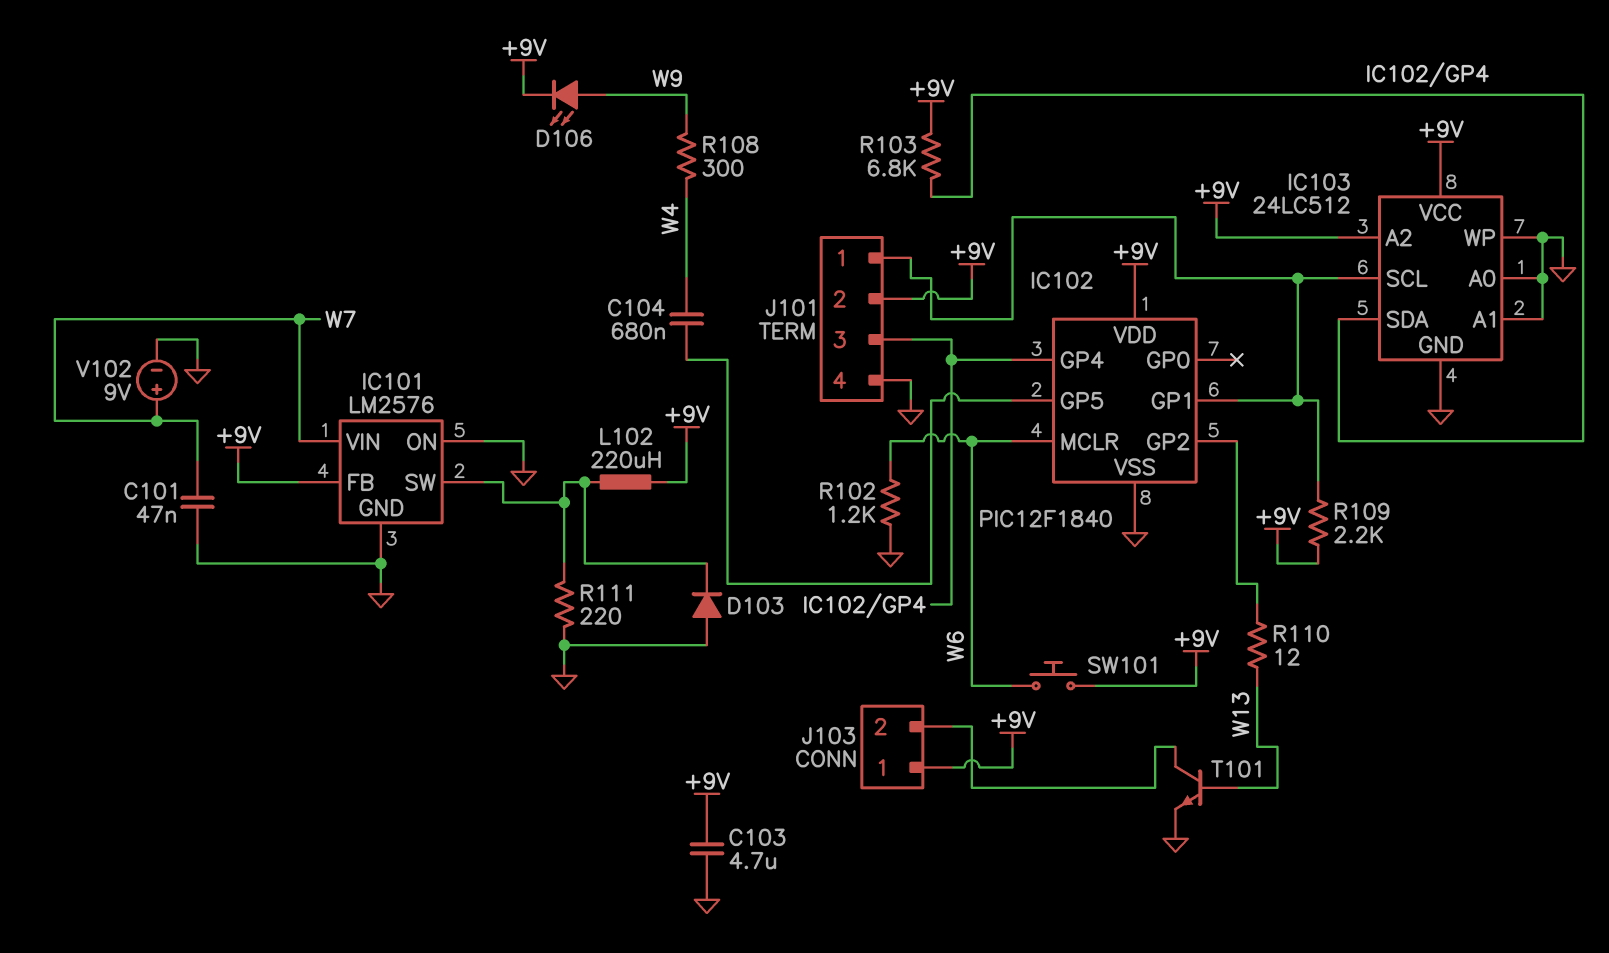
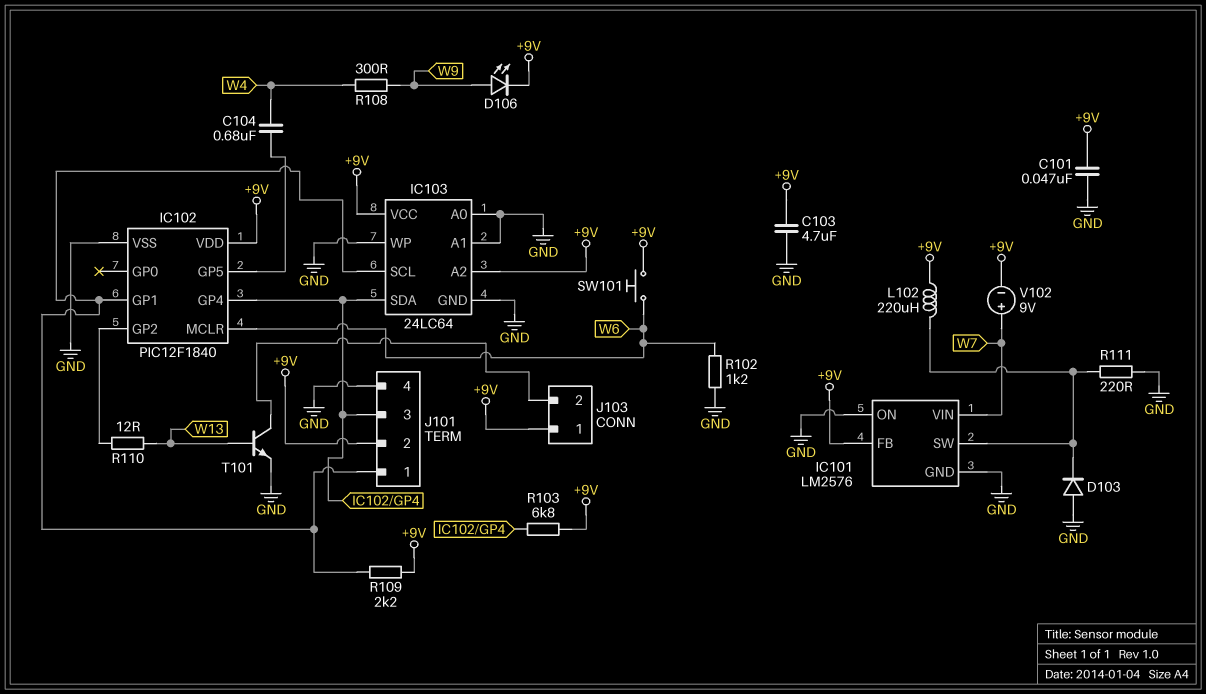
C101: 47nF (GND, W7) -> 47nF (+9V, GND)
IC103: 24LC512 -> 24LC64
V102: 9V (plus W7, minus GND) -> 9V (plus W7, minus +9V)

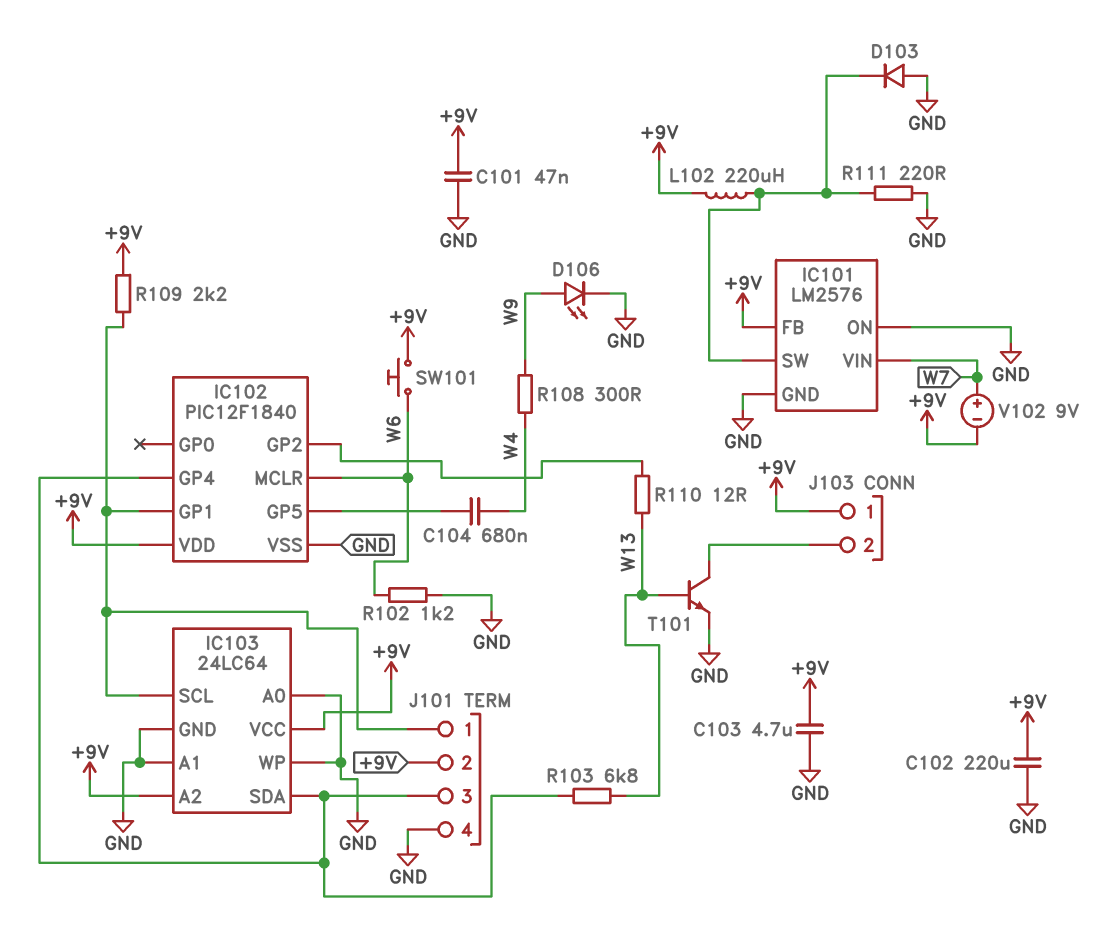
C102: none -> 220uF (+9V, GND)
D106: LED (A W9, K +9V) -> LED (A W9, K GND)
R103: 6.8k (+9V, IC102/GP4) -> 6.8k (IC102/GP4, W13)

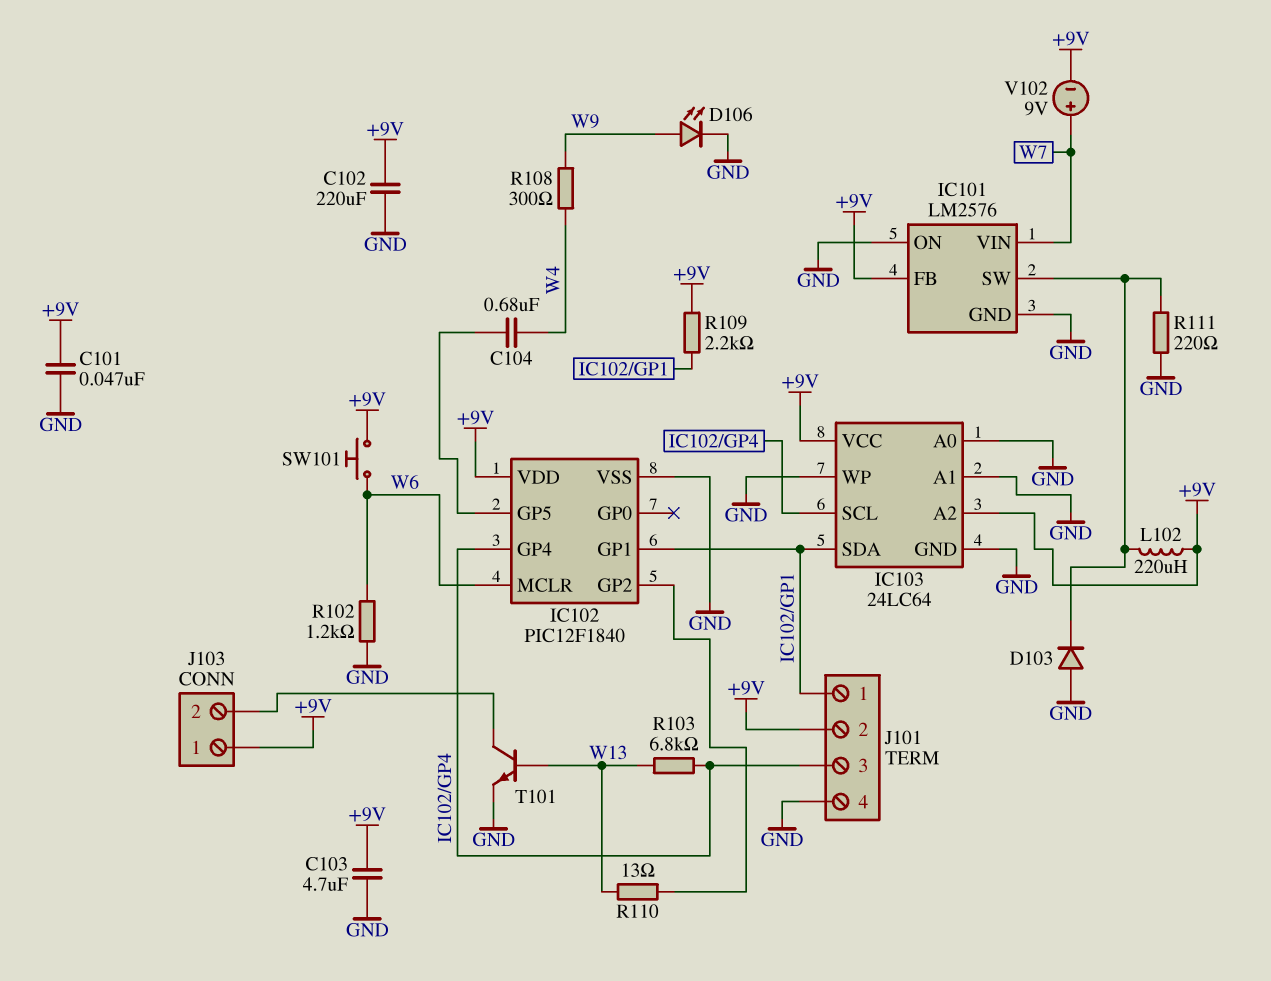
IC103 pin SCL: IC102/GP1 -> IC102/GP4
IC103 pin SDA: IC102/GP4 -> IC102/GP1
R110: 12 (IC102/GP2, W13) -> 13 (IC102/GP2, W13)

